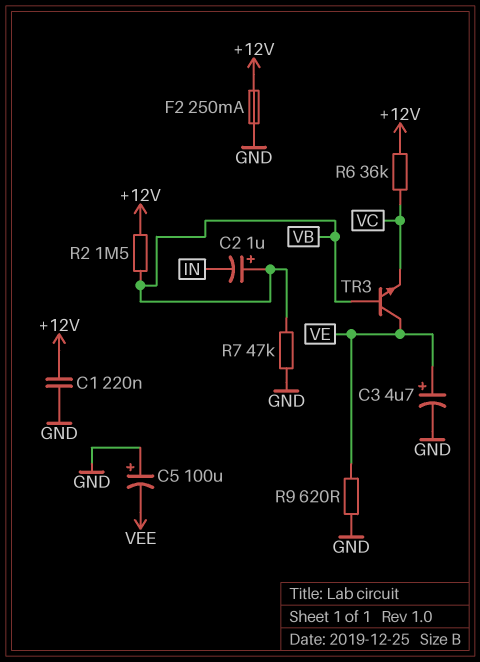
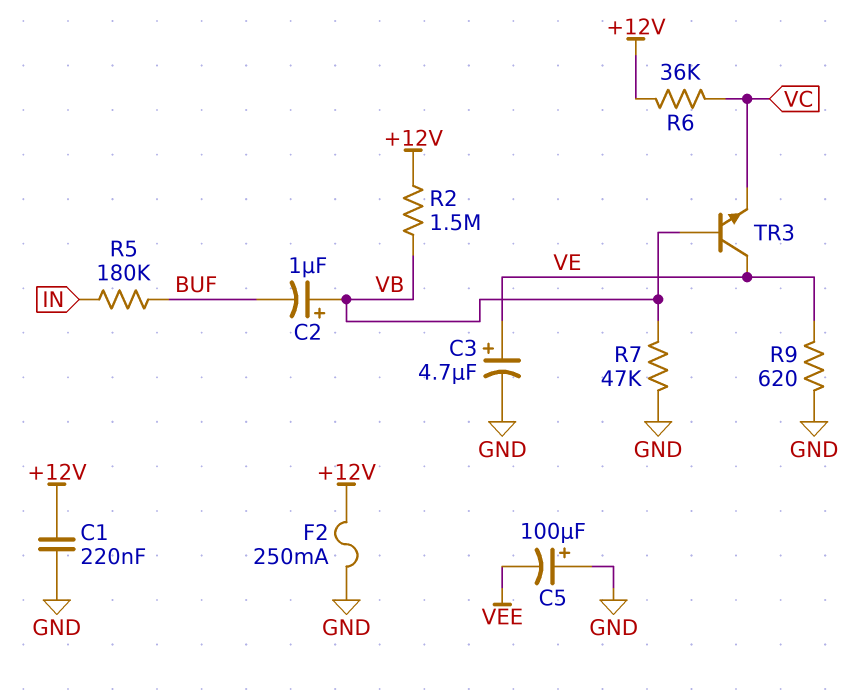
C2: 1uF (plus VB, minus IN) -> 1uF (plus VB, minus BUF)
R5: none -> 180k (BUF, IN)

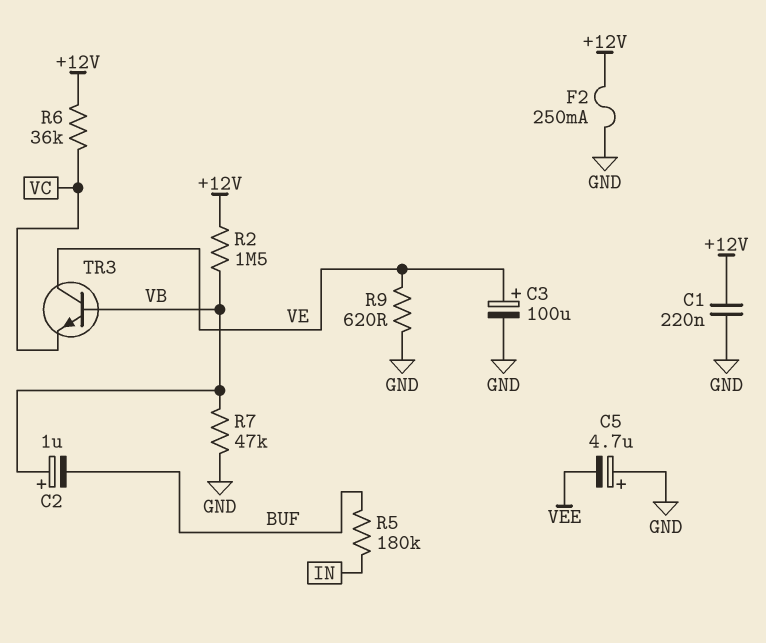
C3: 4.7uF (plus VE, minus GND) -> 100uF (plus VE, minus GND)
C5: 100uF (plus GND, minus VEE) -> 4.7uF (plus GND, minus VEE)

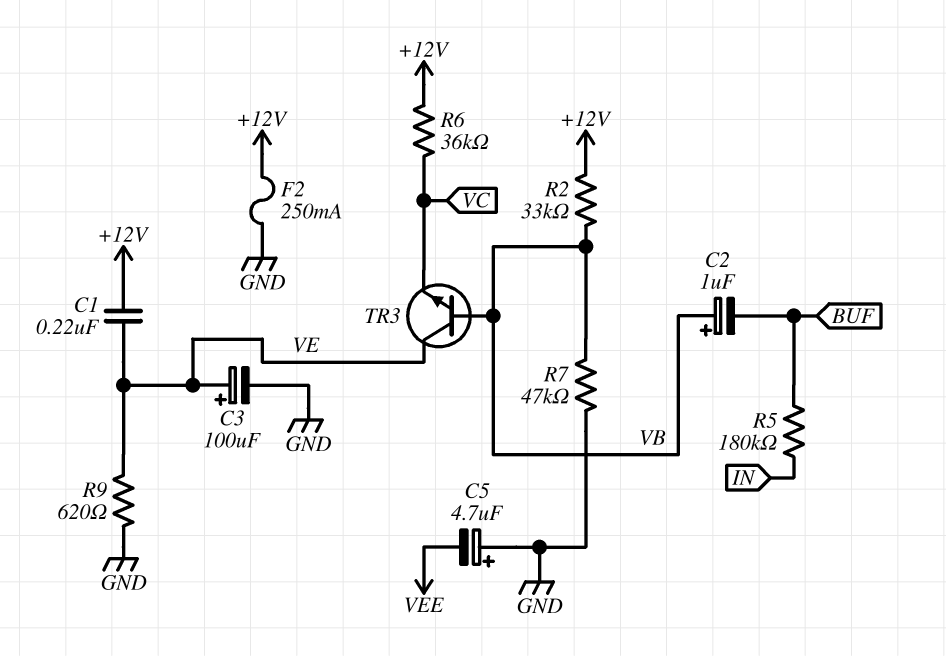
C1: 220nF (+12V, GND) -> 220nF (+12V, VE)
R2: 1.5M (+12V, VB) -> 33k (+12V, VB)

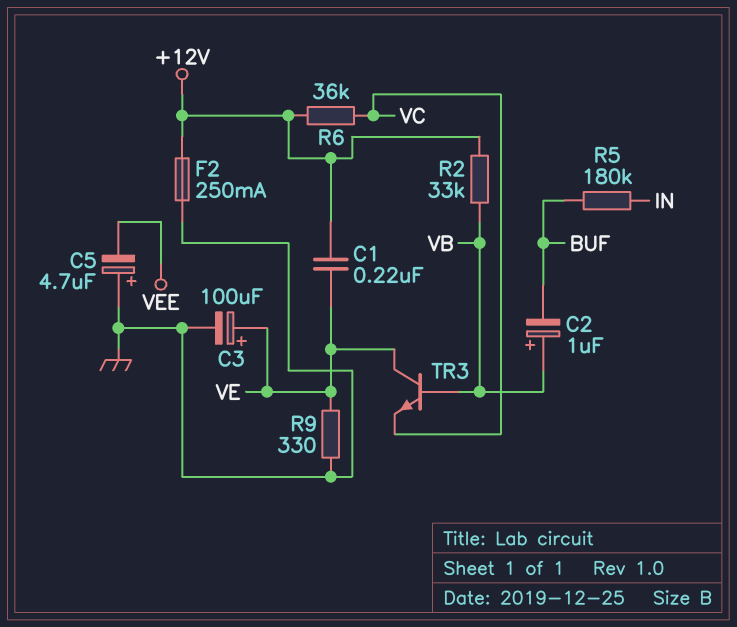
R7: 47k (GND, VB) -> none
R9: 620 (GND, VE) -> 330 (GND, VE)

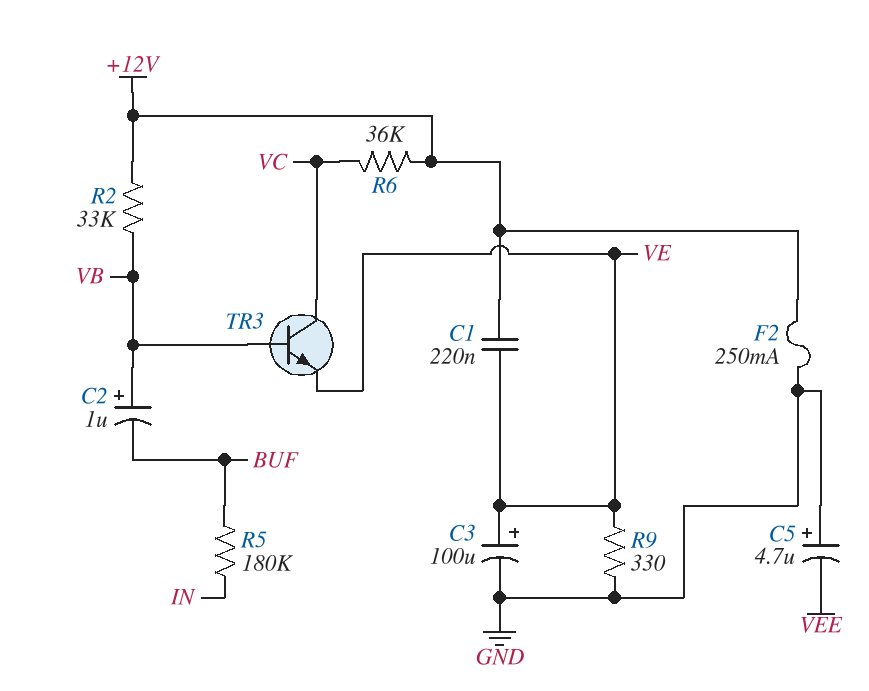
TR3: NPN (B VB, C VE, E VC) -> NPN (B VB, C VC, E VE)

